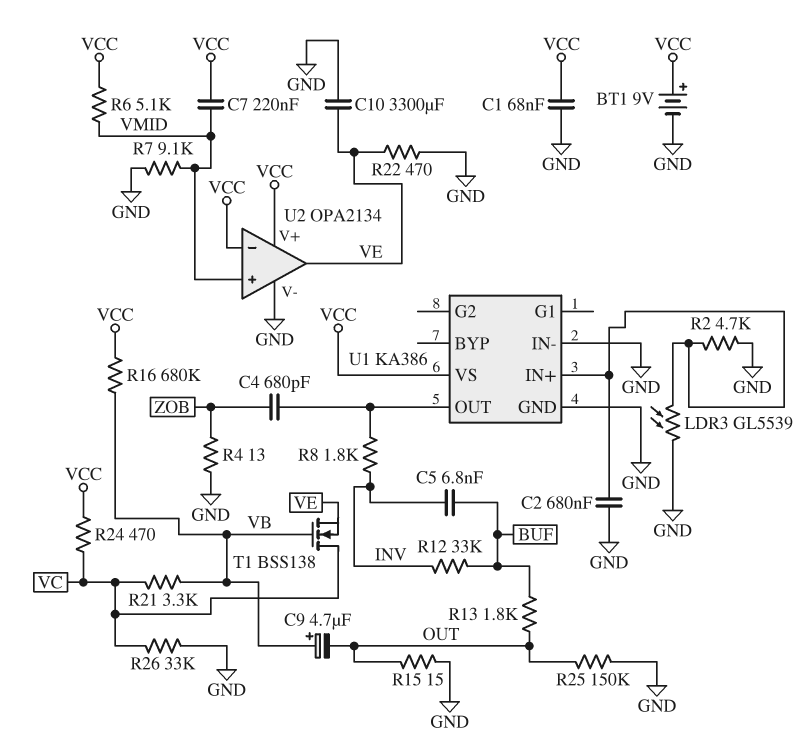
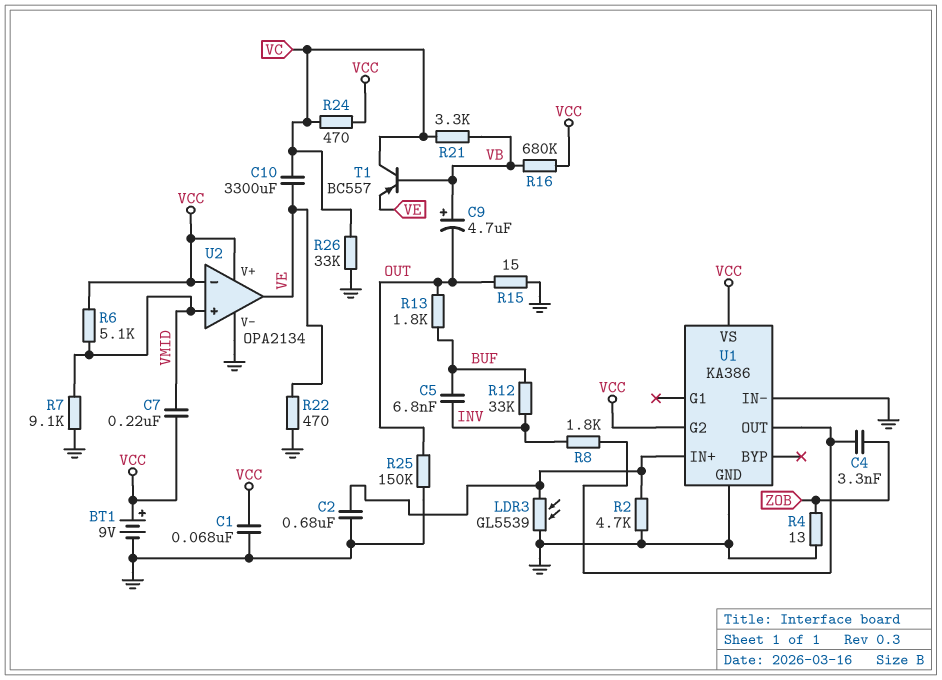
C4: 680pF (U1/OUT, ZOB) -> 3.3nF (U1/OUT, ZOB)
C10: 3300uF (GND, VE) -> 3300uF (VC, VE)
T1: NMOS BSS138 (G VB, D VC, S VE) -> PNP BC557 (B VB, C VC, E VE)
U1 pin G2: none -> VCC

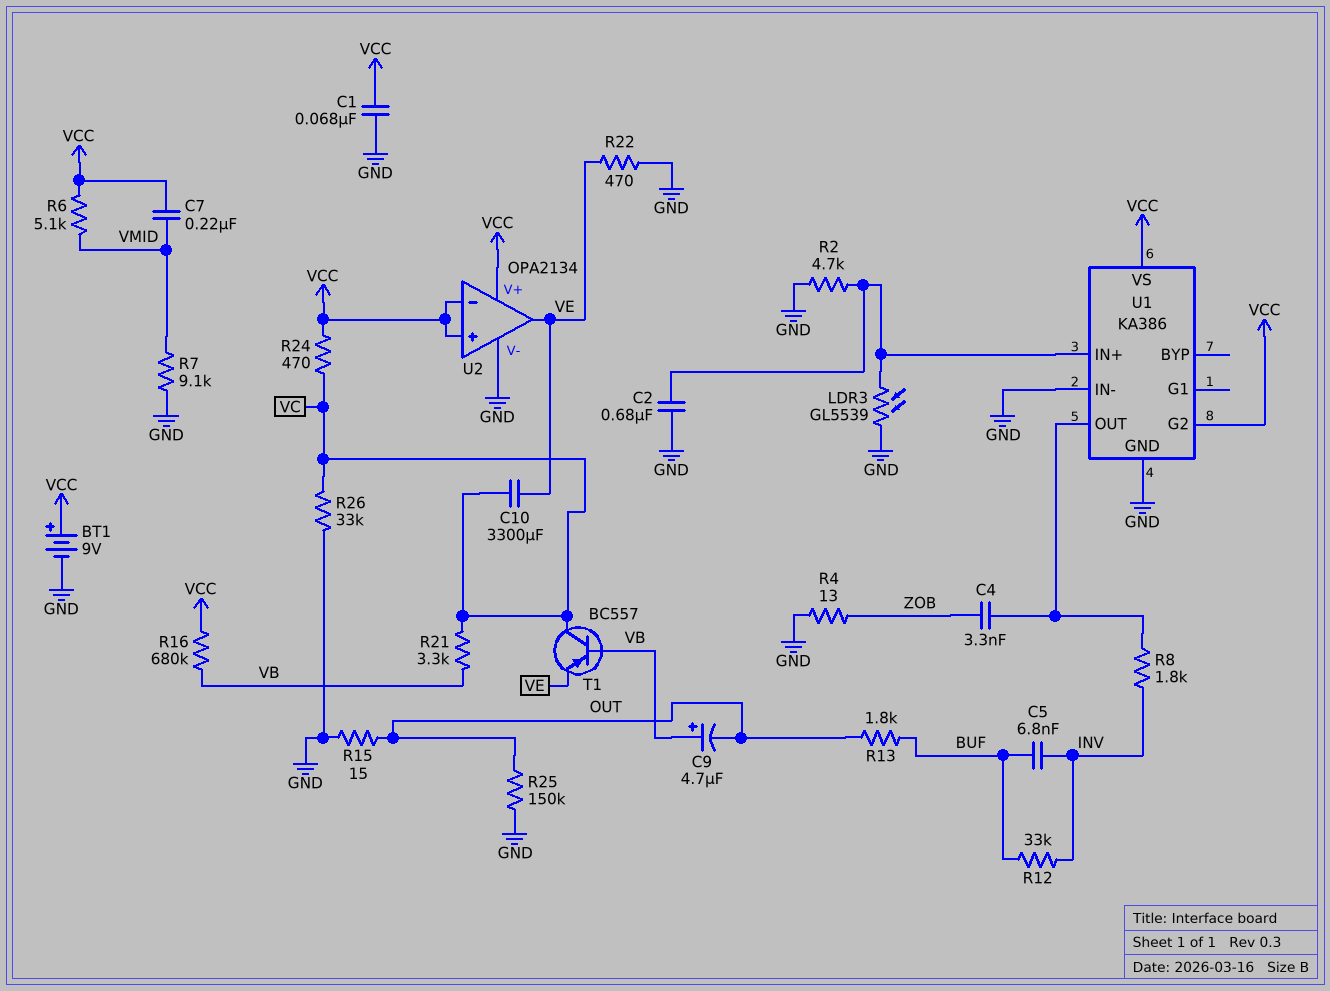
U2 pin in+: VMID -> VCC

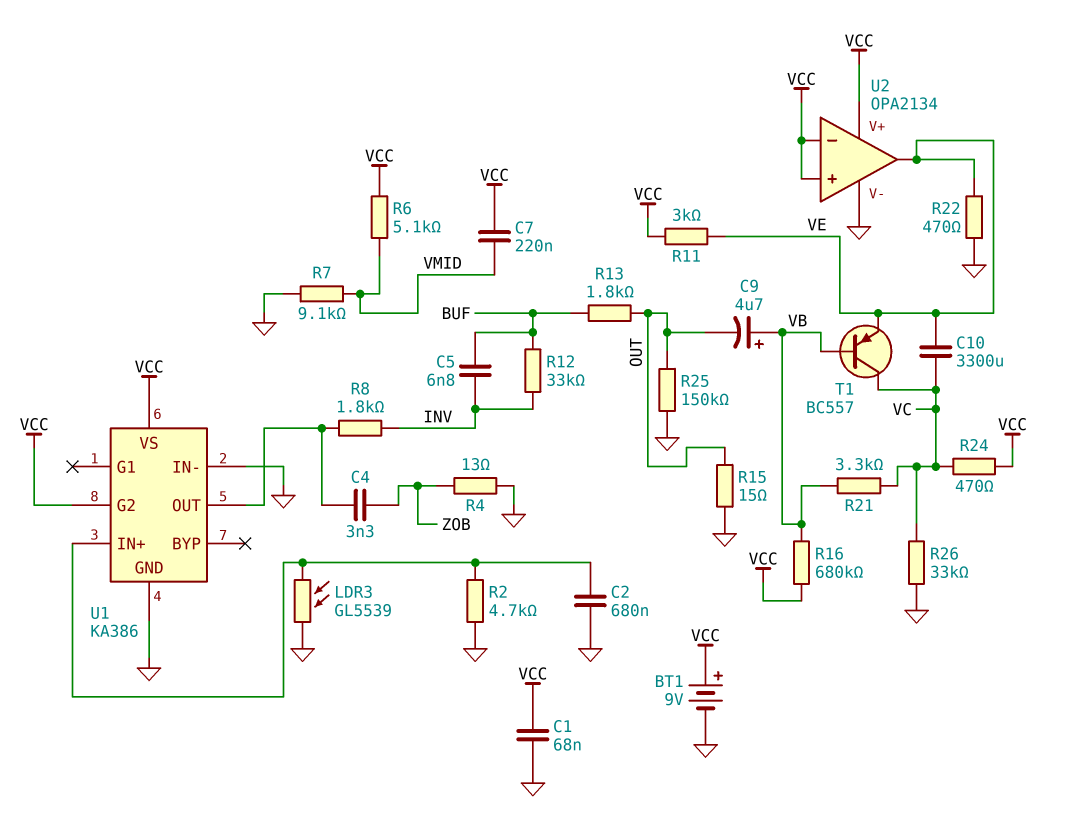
R11: none -> 3k (VCC, VE)

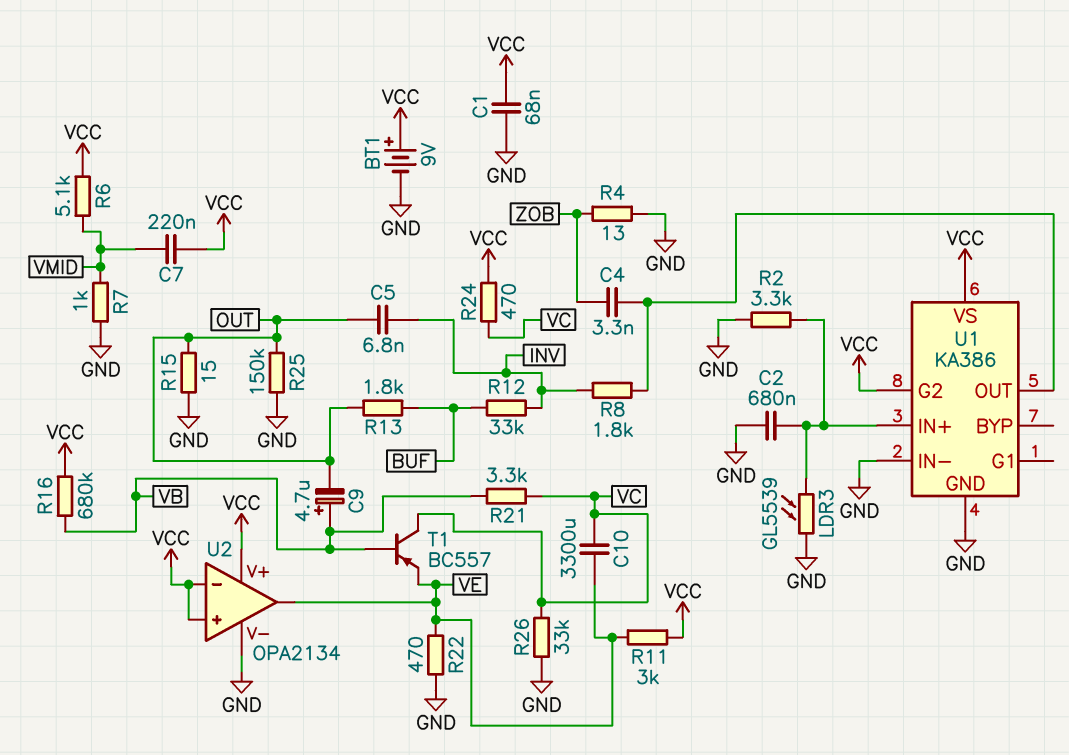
C5: 6.8nF (BUF, INV) -> 6.8nF (INV, OUT)
R2: 4.7k (GND, U1/IN+) -> 3.3k (GND, U1/IN+)
R7: 9.1k (GND, VMID) -> 1k (GND, VMID)

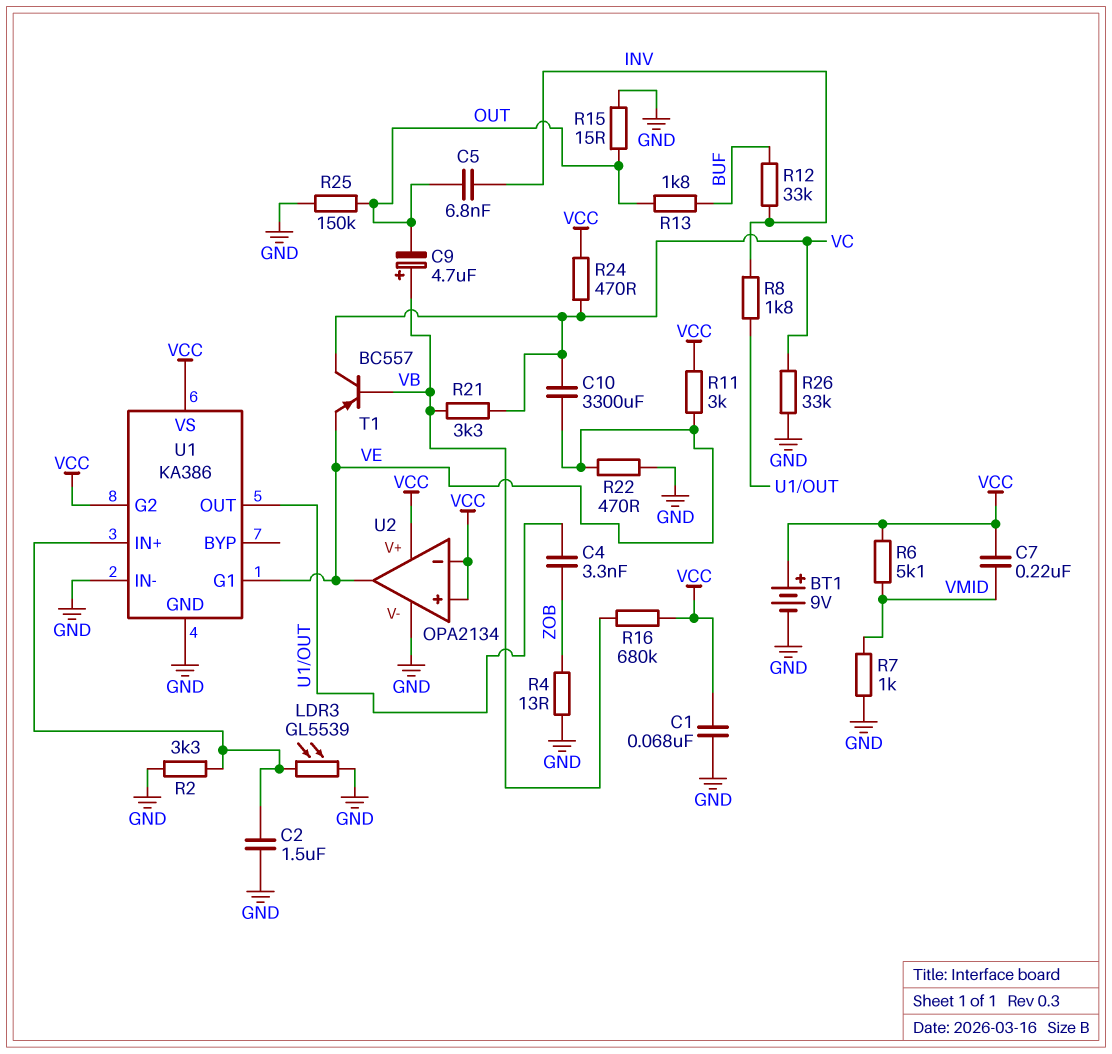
C2: 680nF (GND, U1/IN+) -> 1.5uF (GND, U1/IN+)
U1 pin G1: none -> VE

